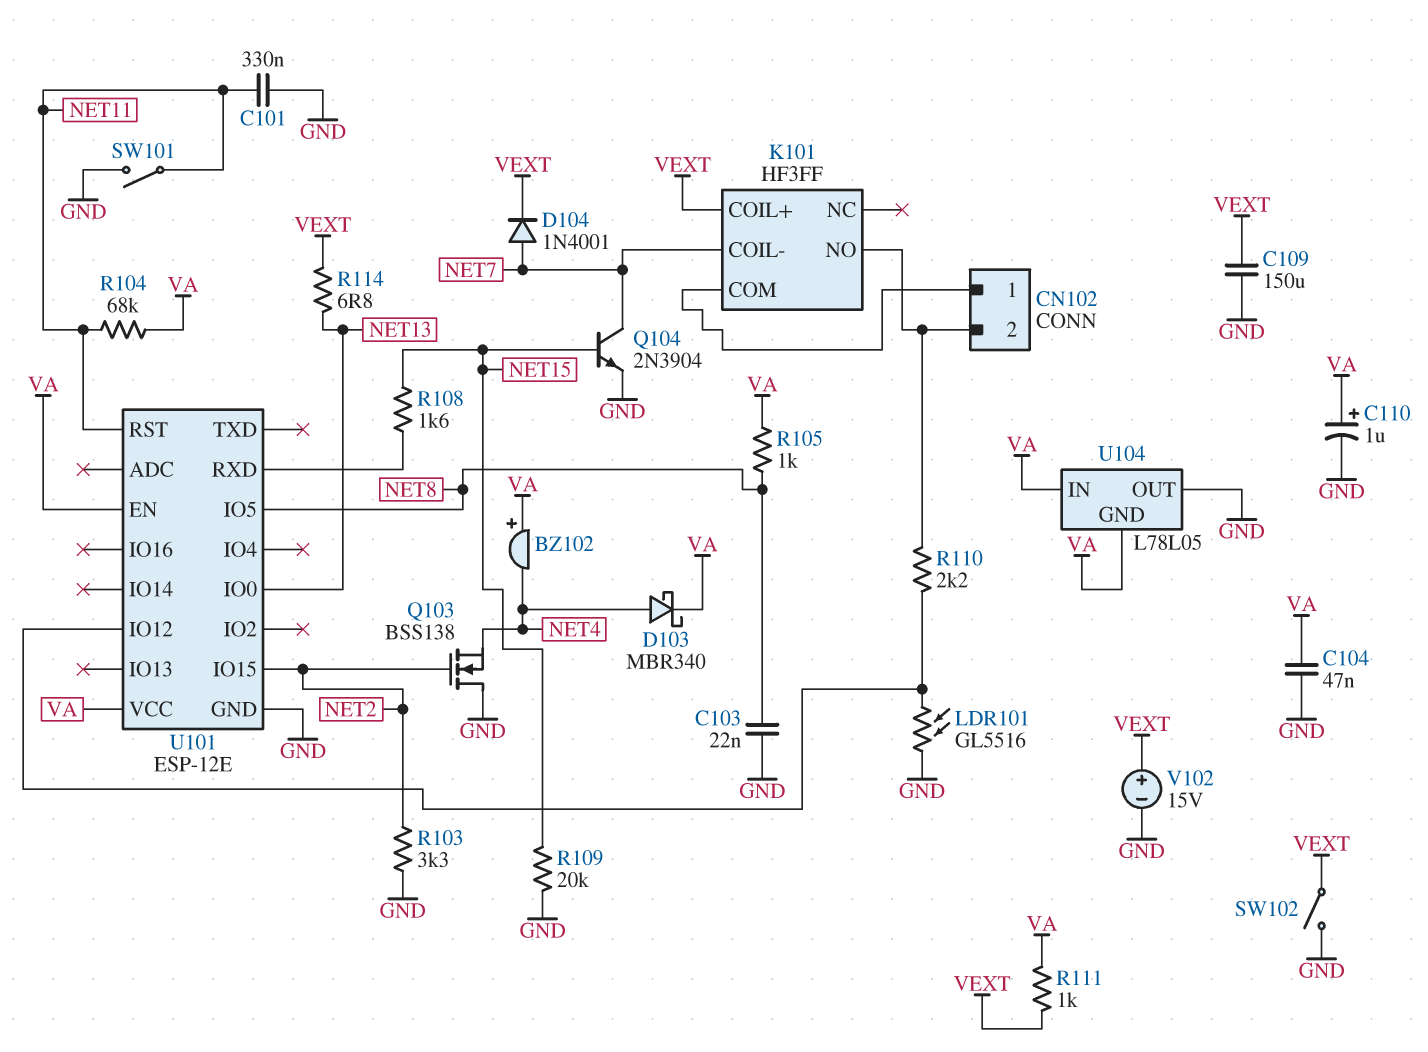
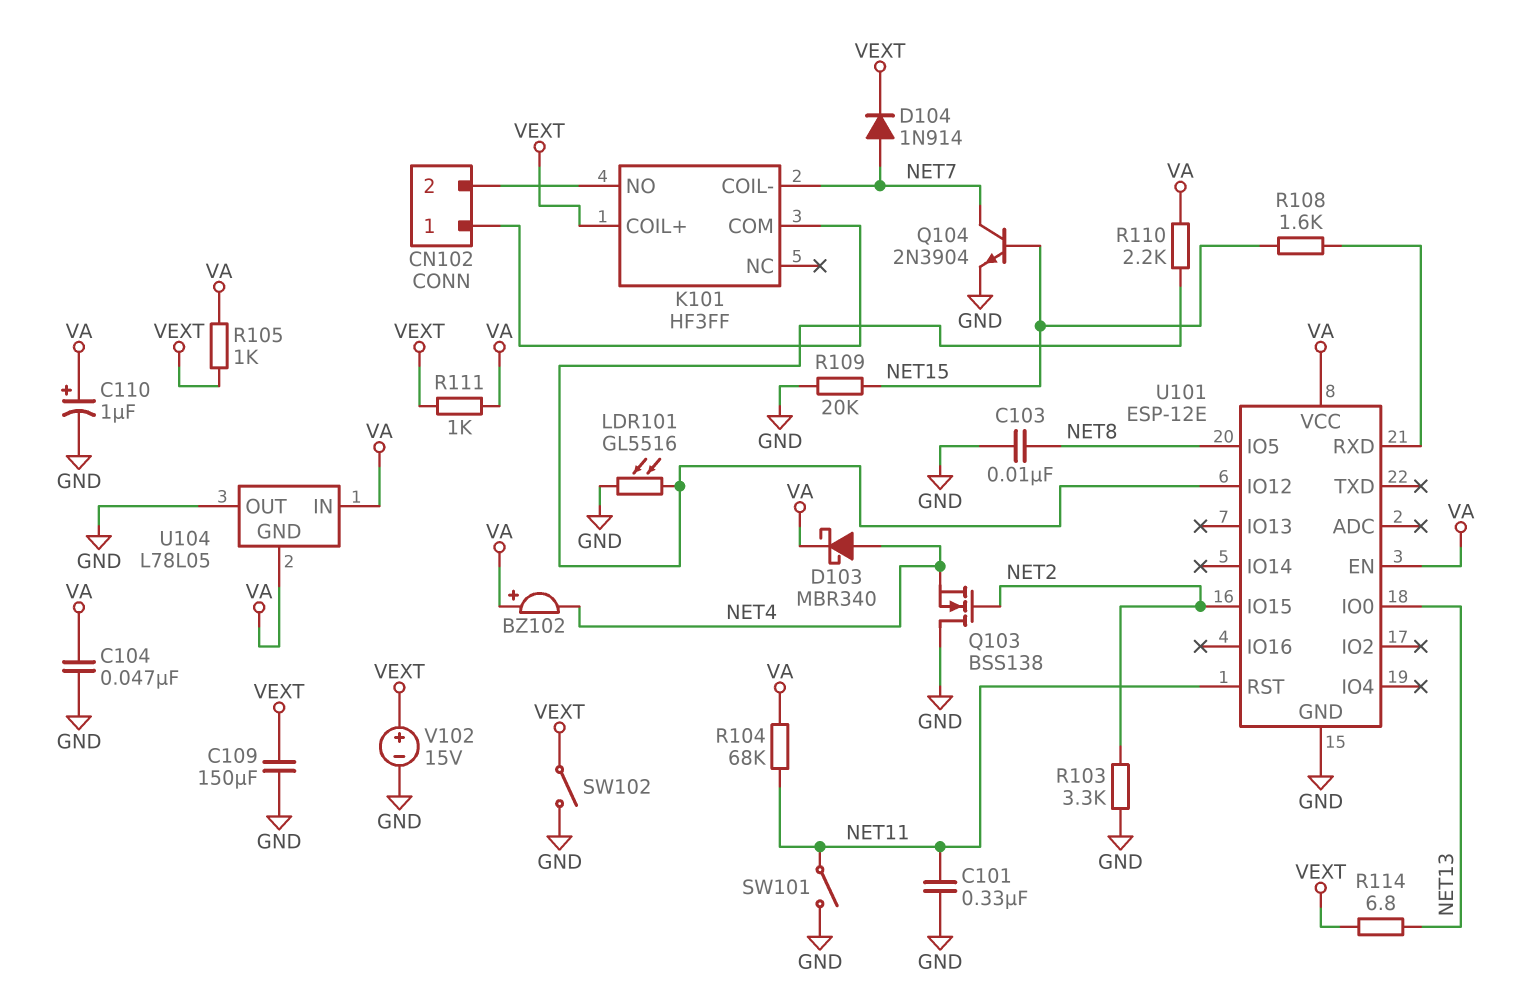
C103: 22nF (GND, NET8) -> 10nF (GND, NET8)
D104: diode 1N4001 (A NET7, K VEXT) -> diode 1N914 (A NET7, K VEXT)
R105: 1k (NET8, VA) -> 1k (VA, VEXT)
R110: 2.2k (CN102/2, U101/IO12) -> 2.2k (U101/IO12, VA)

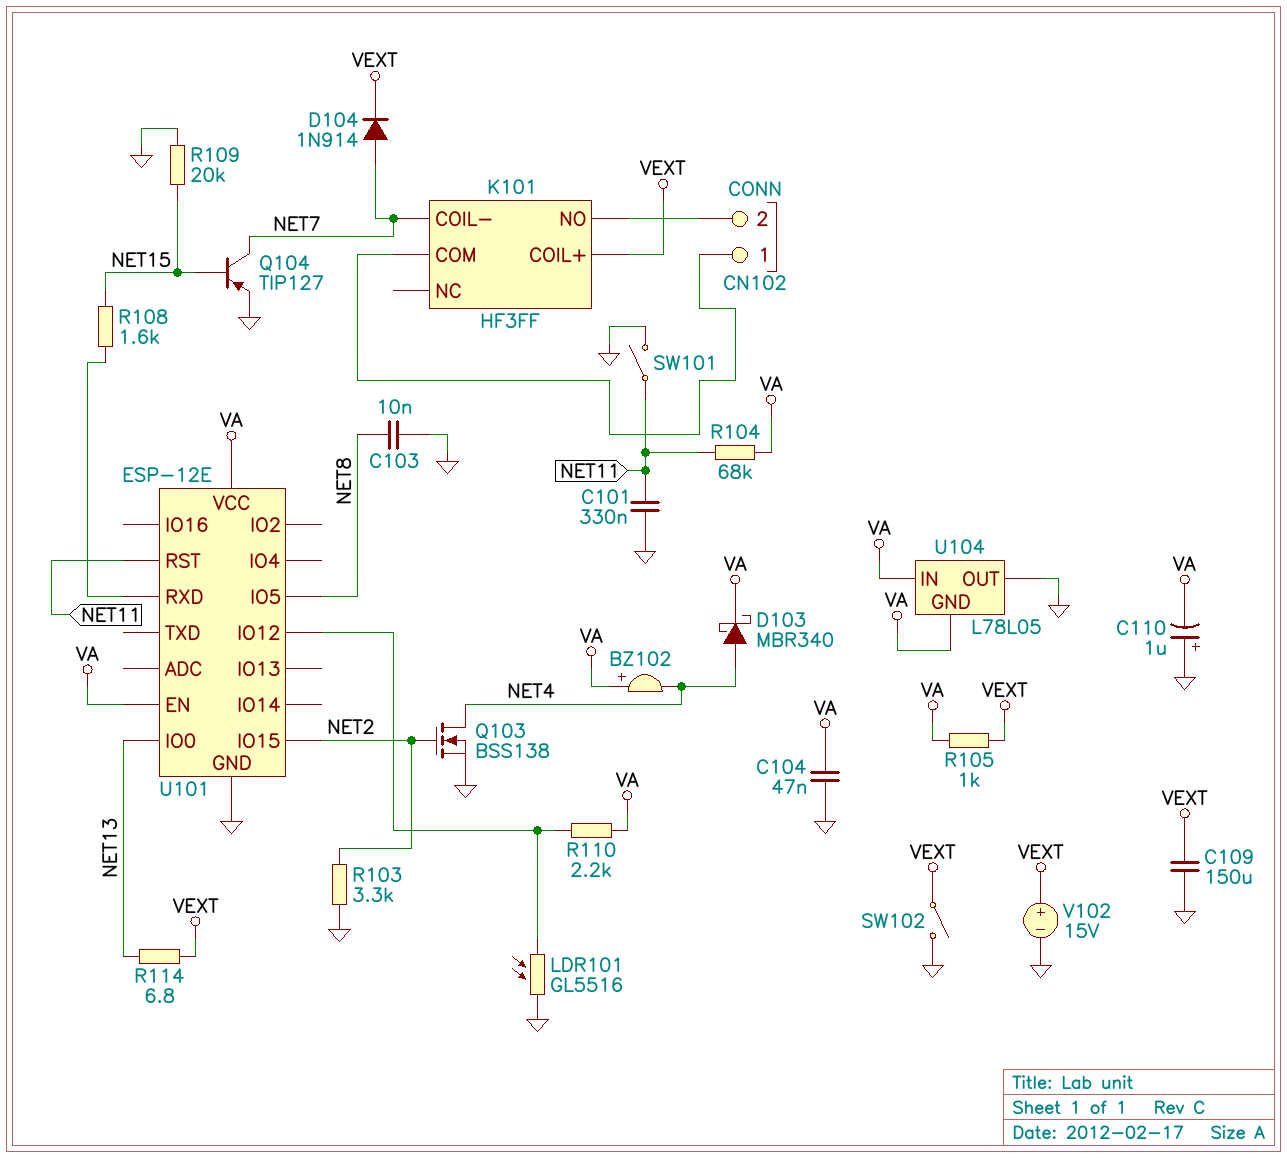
C110: 1uF (plus VA, minus GND) -> 1uF (plus GND, minus VA)
Q103: NMOS BSS138 (G NET2, D GND, S NET4) -> NMOS BSS138 (G NET2, D NET4, S GND)
Q104: NPN 2N3904 (B NET15, C NET7, E GND) -> PNP TIP127 (B NET15, C NET7, E GND)
R111: 1k (VA, VEXT) -> none

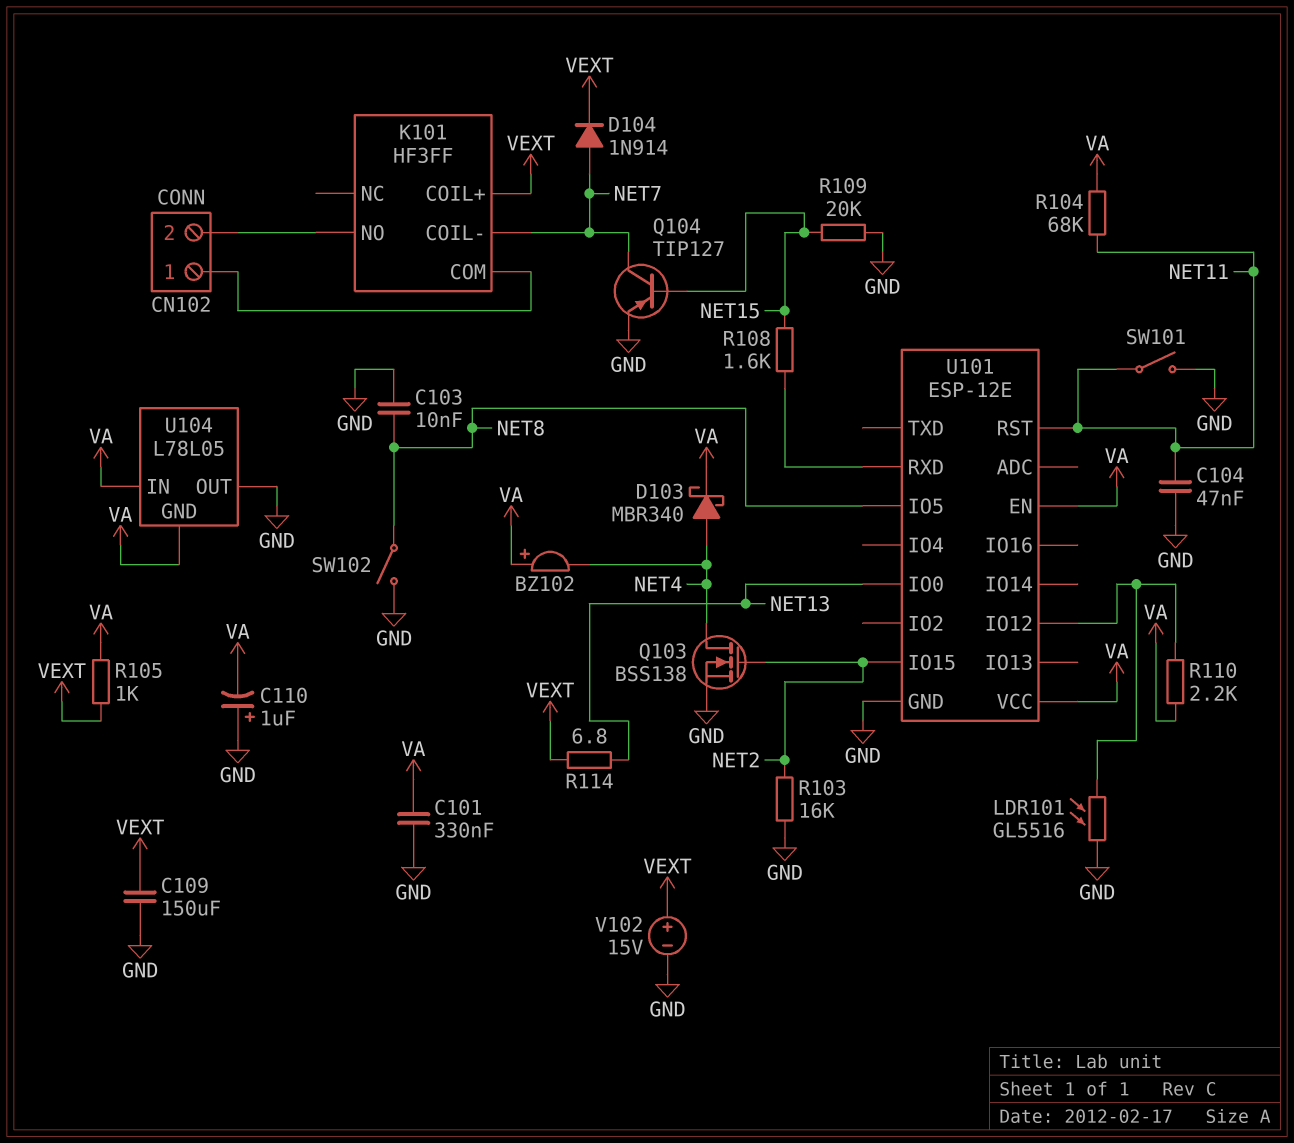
C101: 330nF (GND, NET11) -> 330nF (GND, VA)
C104: 47nF (GND, VA) -> 47nF (GND, NET11)
R103: 3.3k (GND, NET2) -> 16k (GND, NET2)
SW102: switch (GND, VEXT) -> switch (GND, NET8)

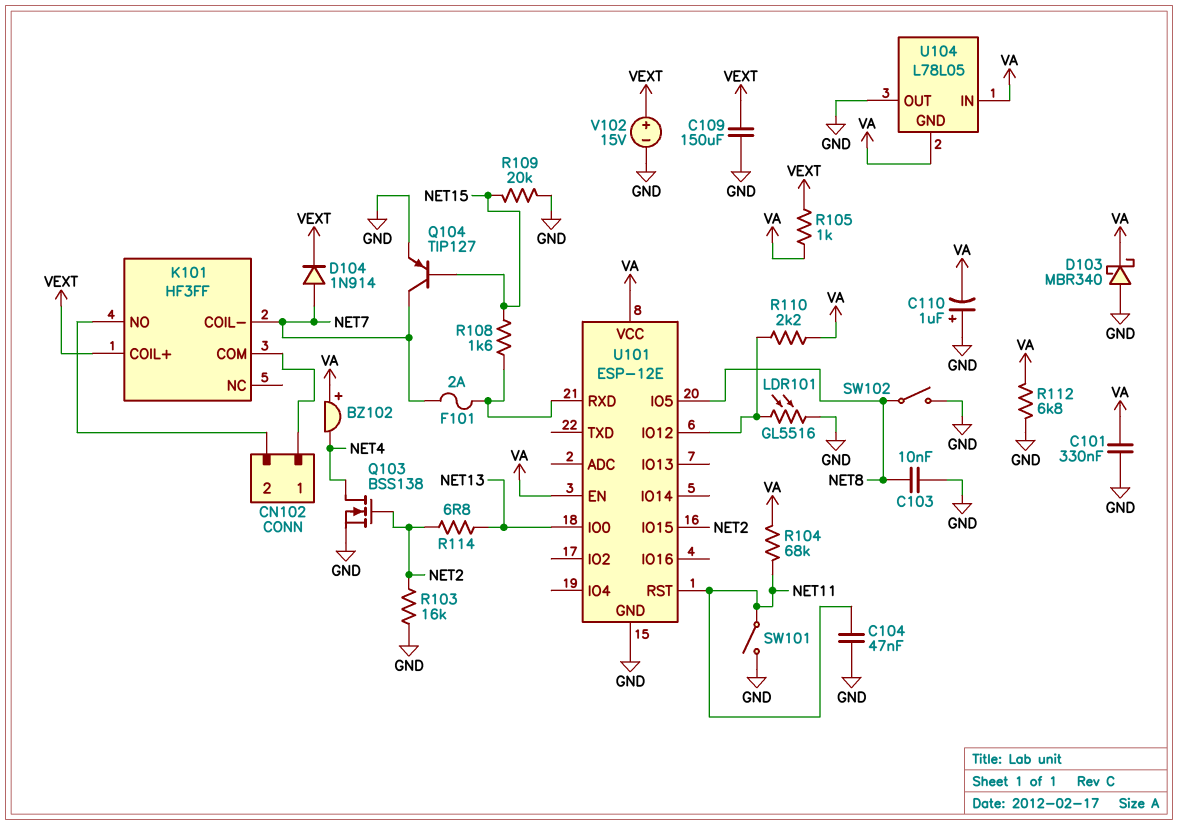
D103: schottky MBR340 (A NET4, K VA) -> schottky MBR340 (A GND, K VA)
F101: none -> 2A (NET7, U101/RXD)
R112: none -> 6.8k (GND, VA)
R114: 6.8 (NET13, VEXT) -> 6.8 (NET2, NET13)

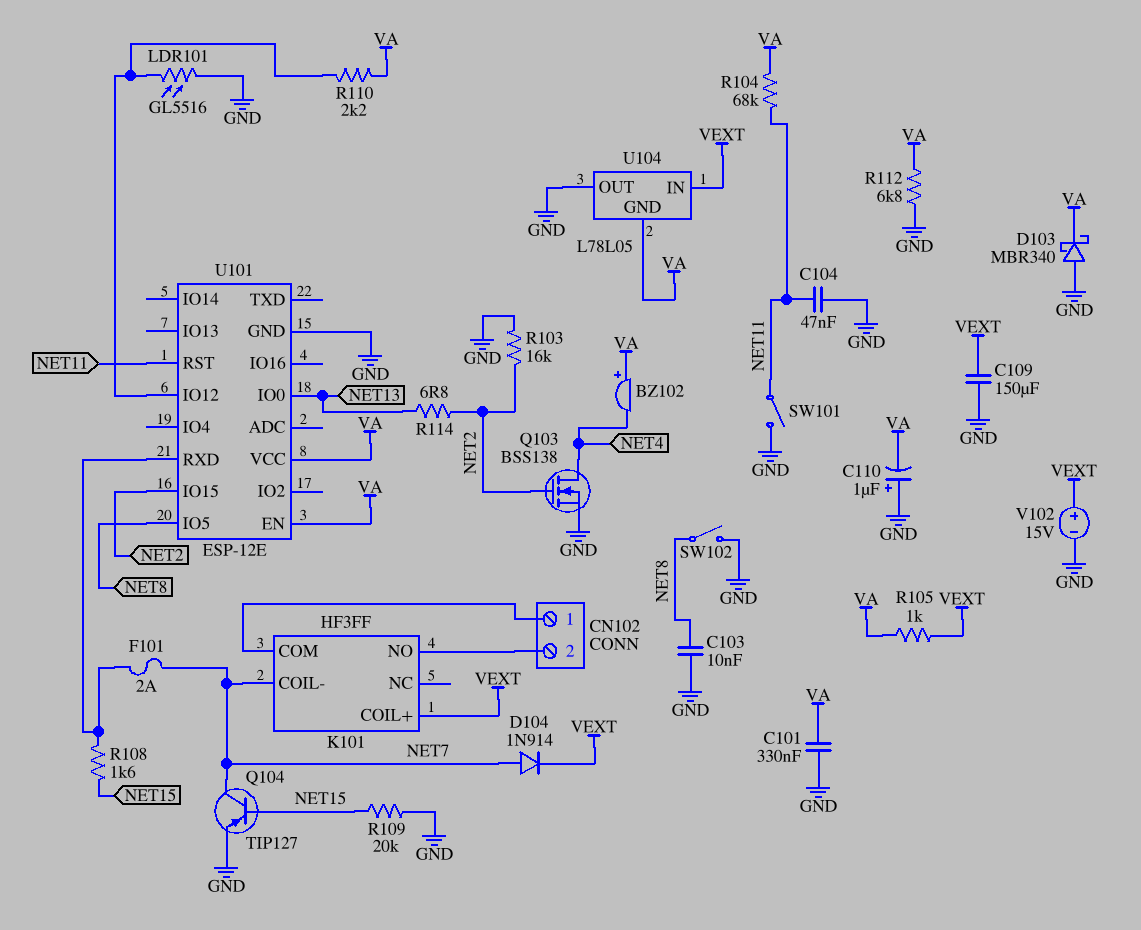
U104 pin IN: VA -> VEXT

